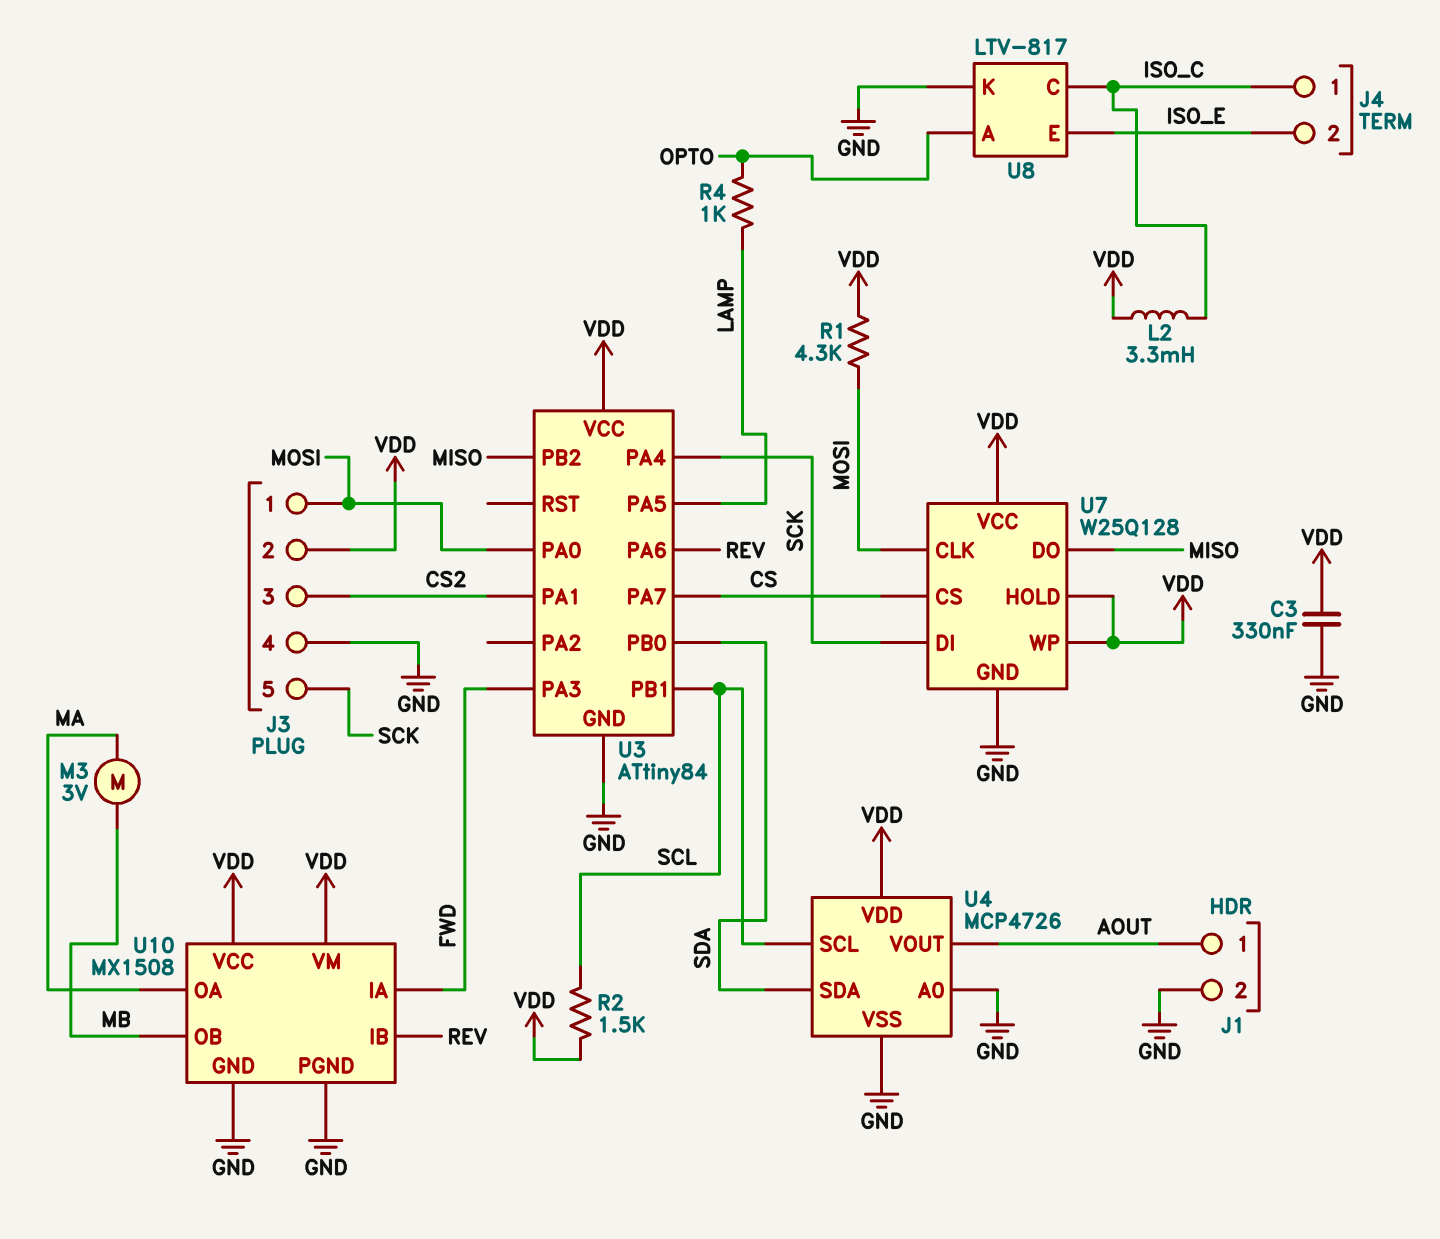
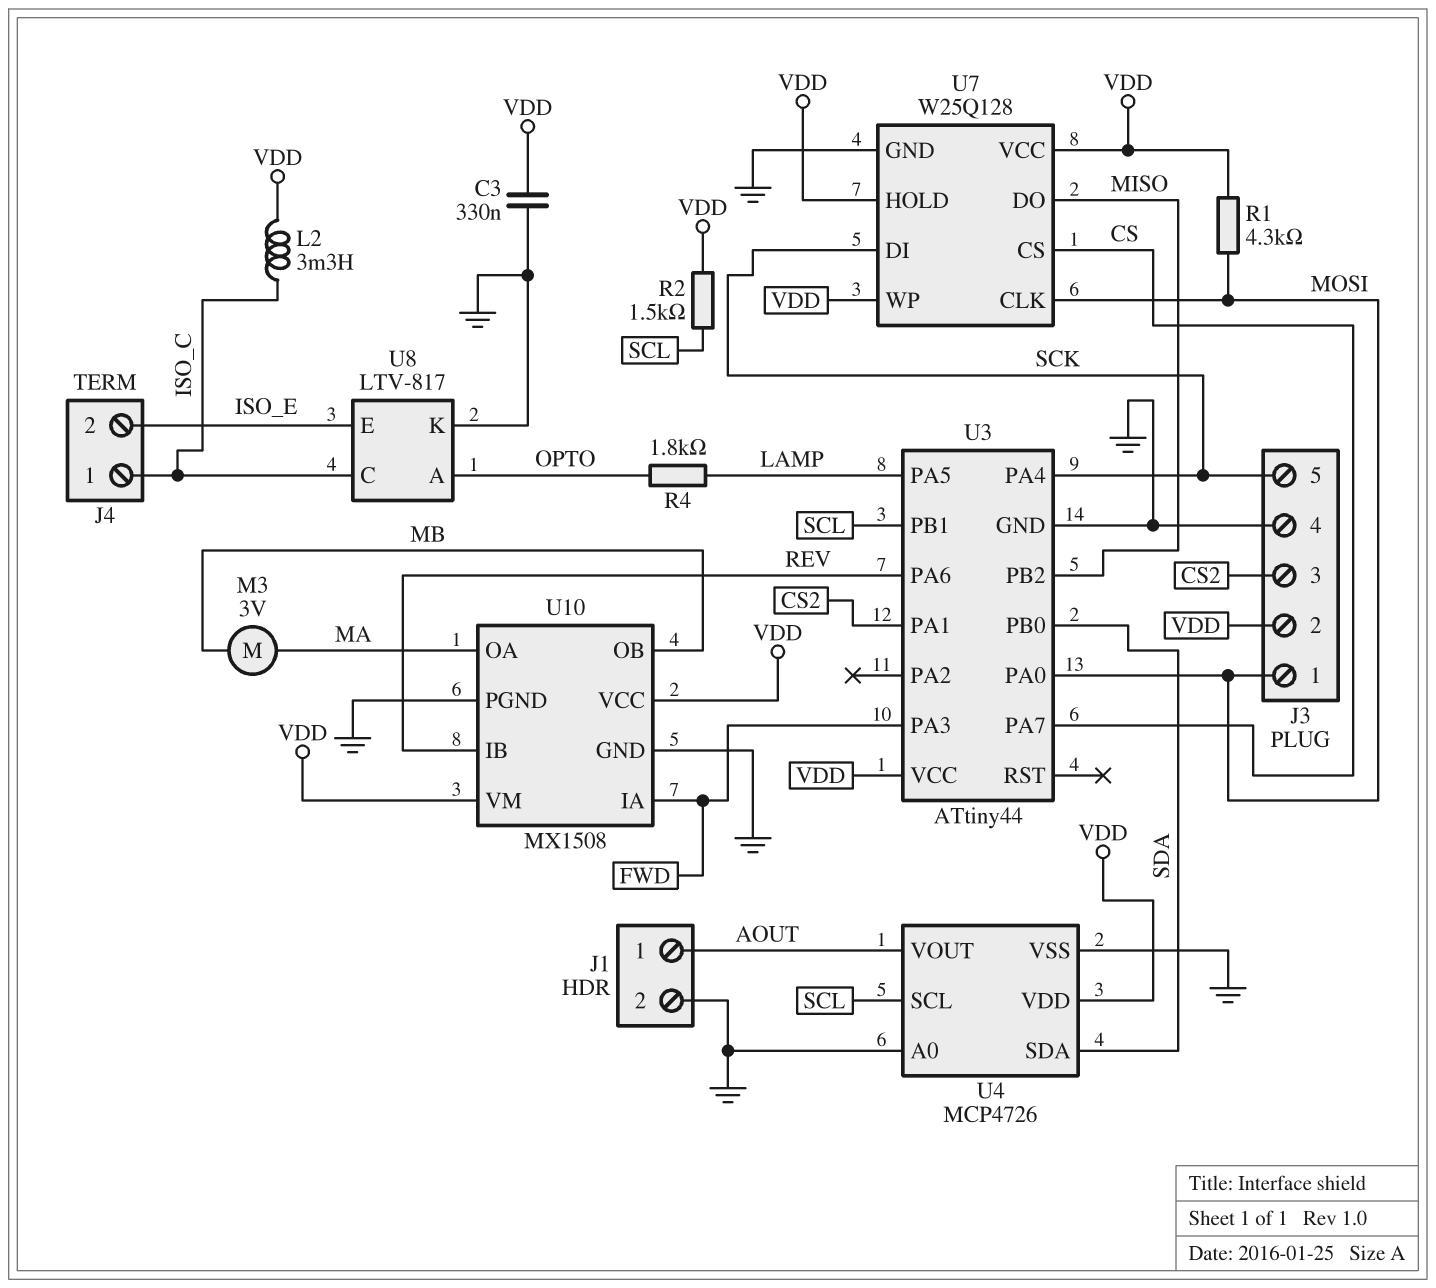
R4: 1k (LAMP, OPTO) -> 1.8k (LAMP, OPTO)
U3: ATtiny84 -> ATtiny44

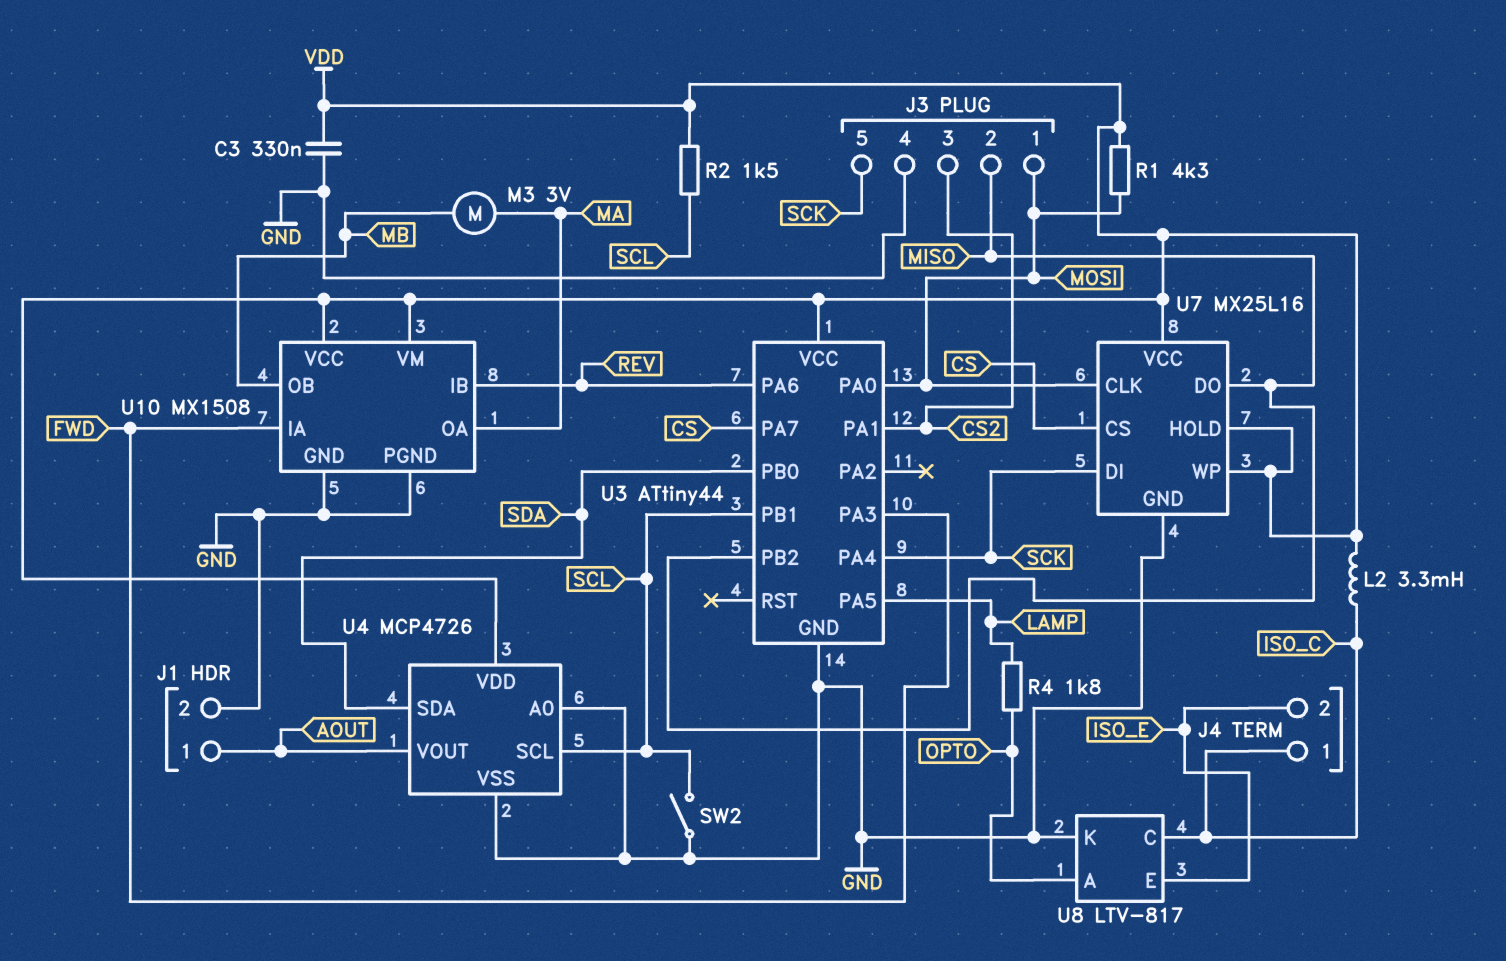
J3 pin 2: VDD -> MISO
SW2: none -> switch (GND, SCL)
U7: W25Q128 -> MX25L16

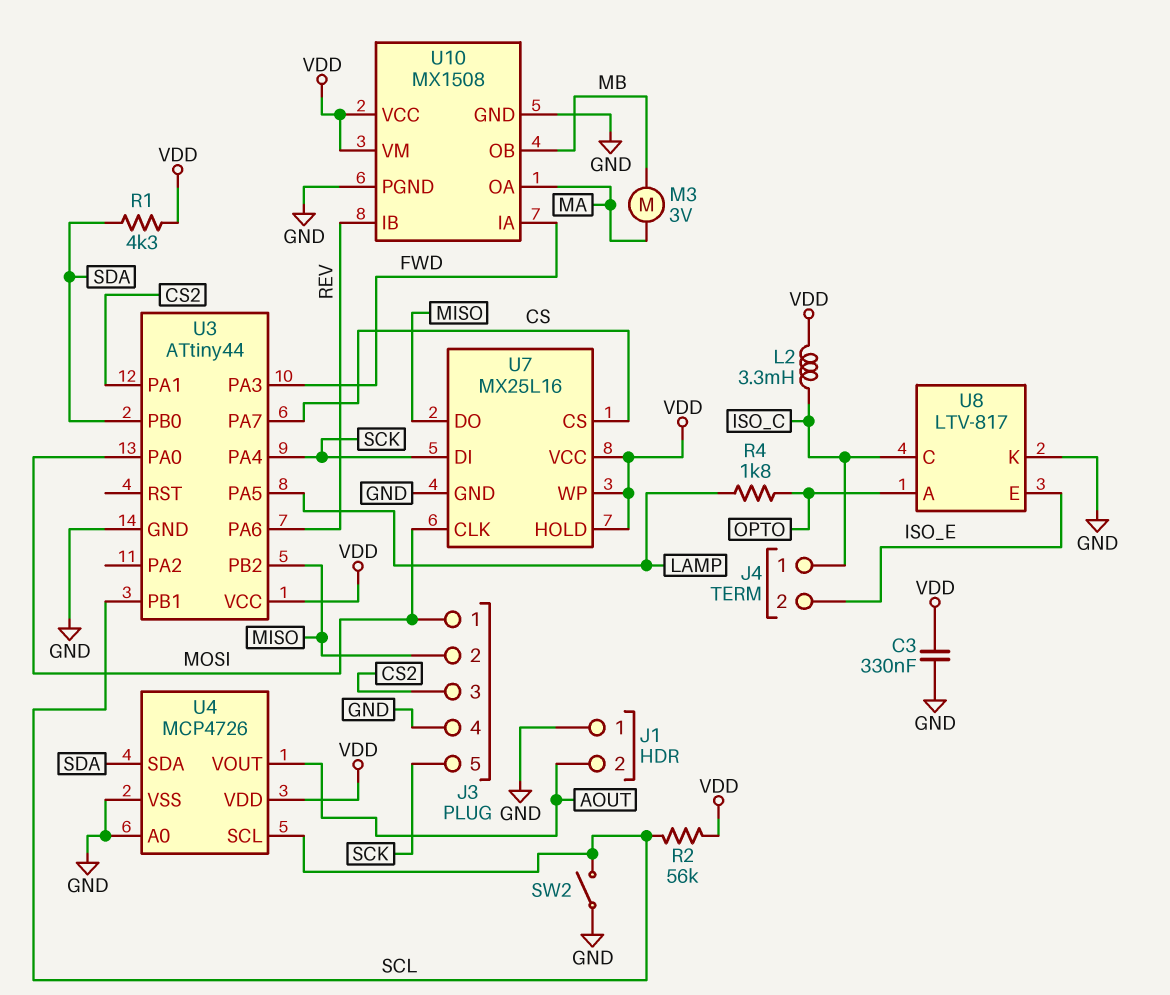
J1 pin 1: AOUT -> GND
J1 pin 2: GND -> AOUT
R1: 4.3k (MOSI, VDD) -> 4.3k (SDA, VDD)
R2: 1.5k (SCL, VDD) -> 56k (SCL, VDD)

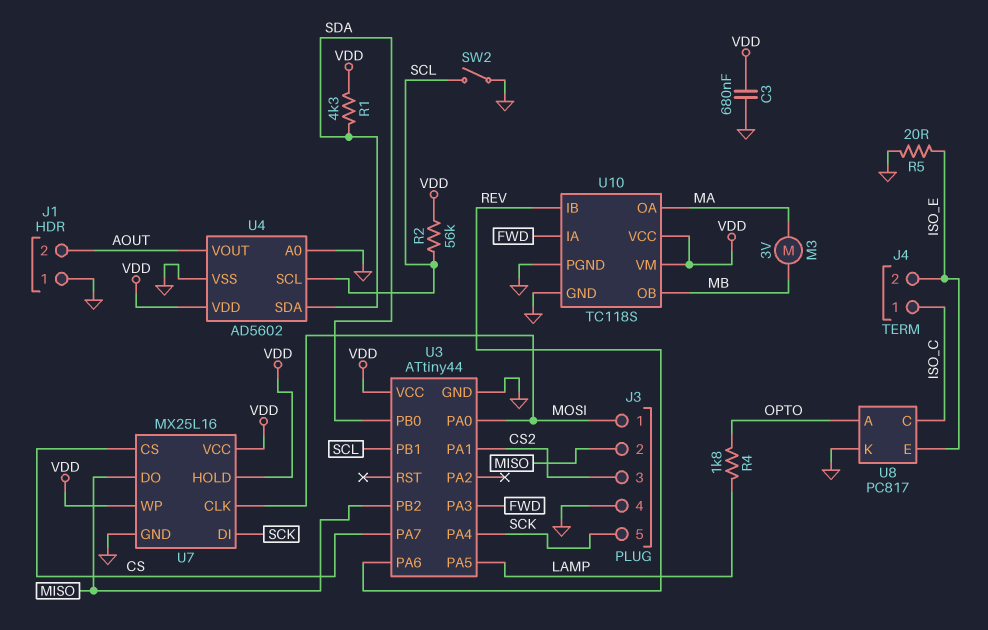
C3: 330nF (GND, VDD) -> 680nF (GND, VDD)
L2: 3.3mH (ISO_C, VDD) -> none
R5: none -> 20 (GND, ISO_E)
U4: MCP4726 -> AD5602
U8: LTV-817 -> PC817
U10: MX1508 -> TC118S

